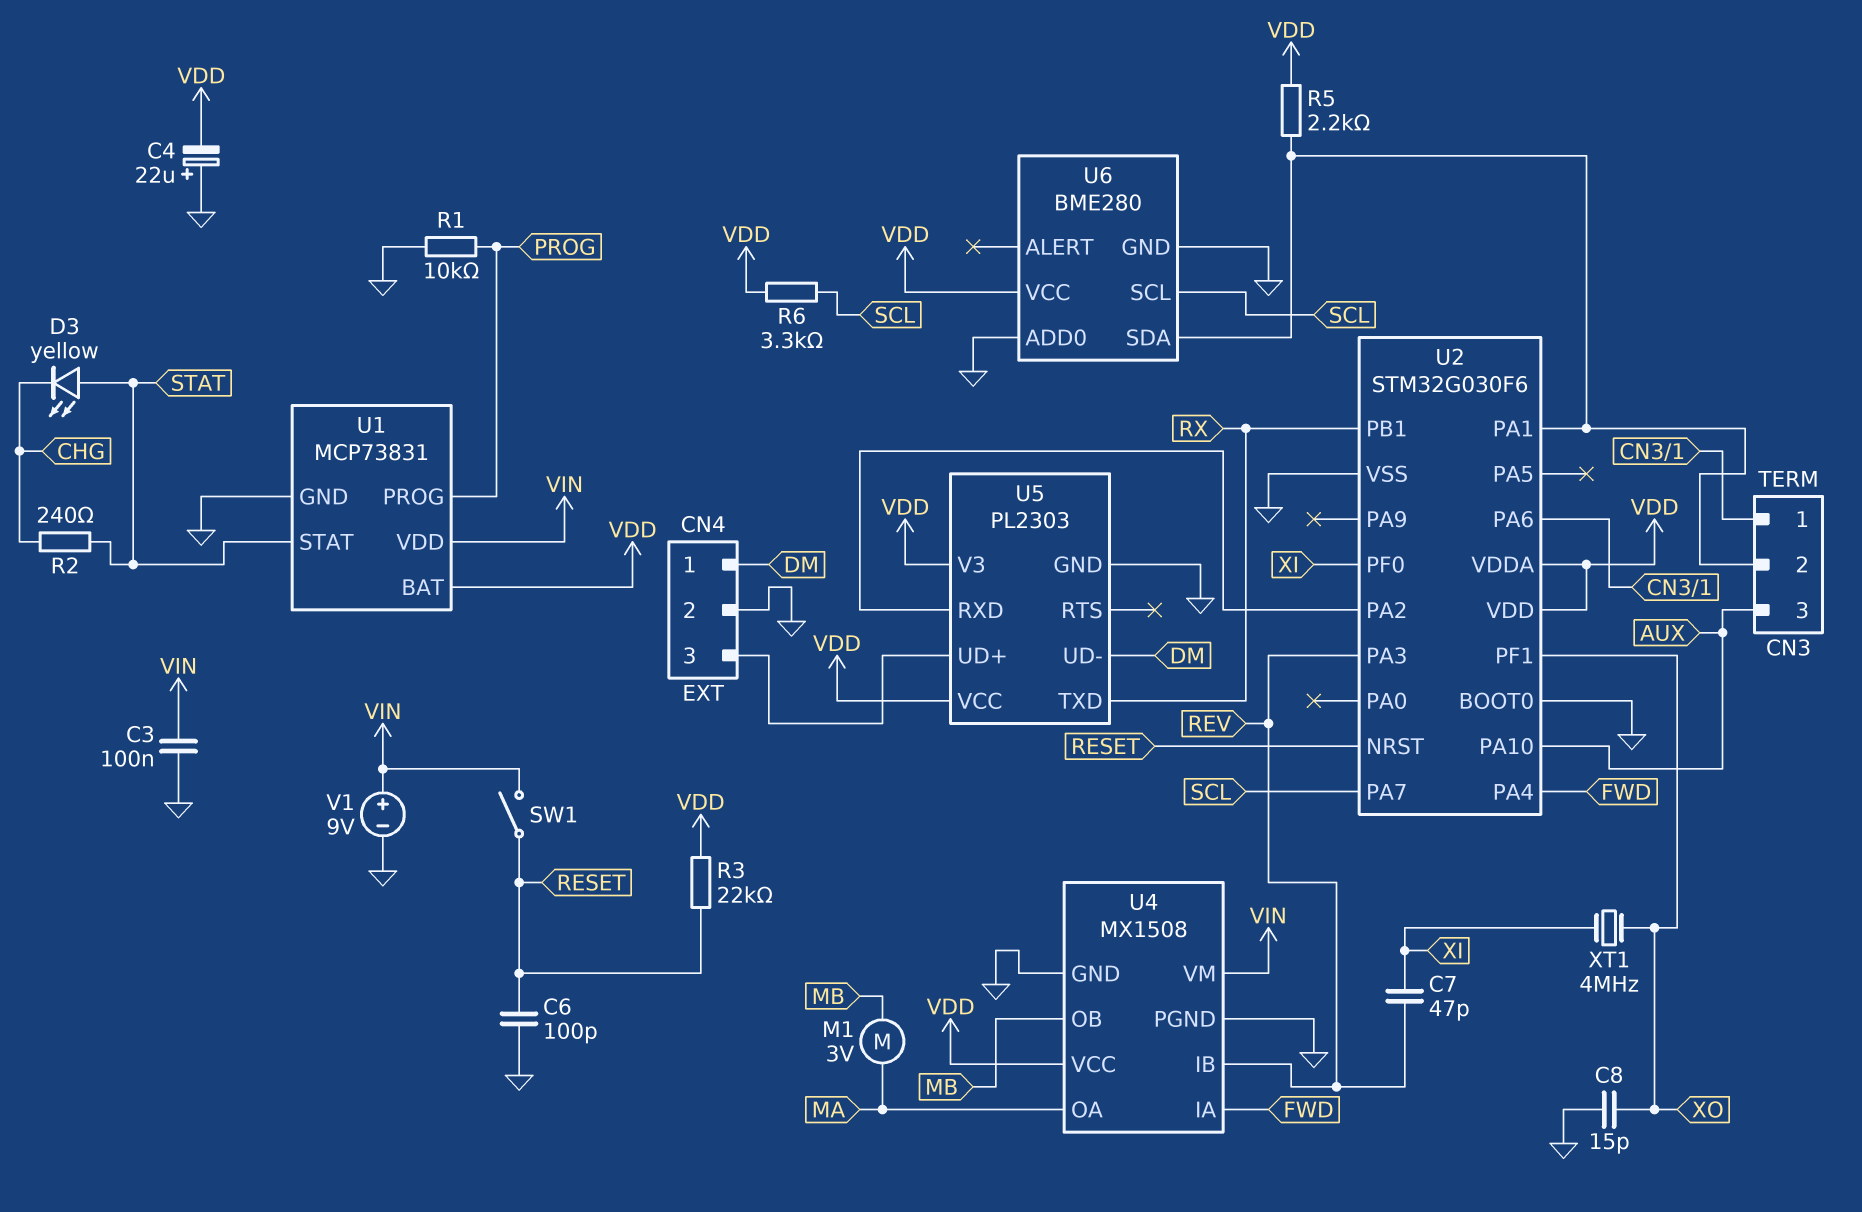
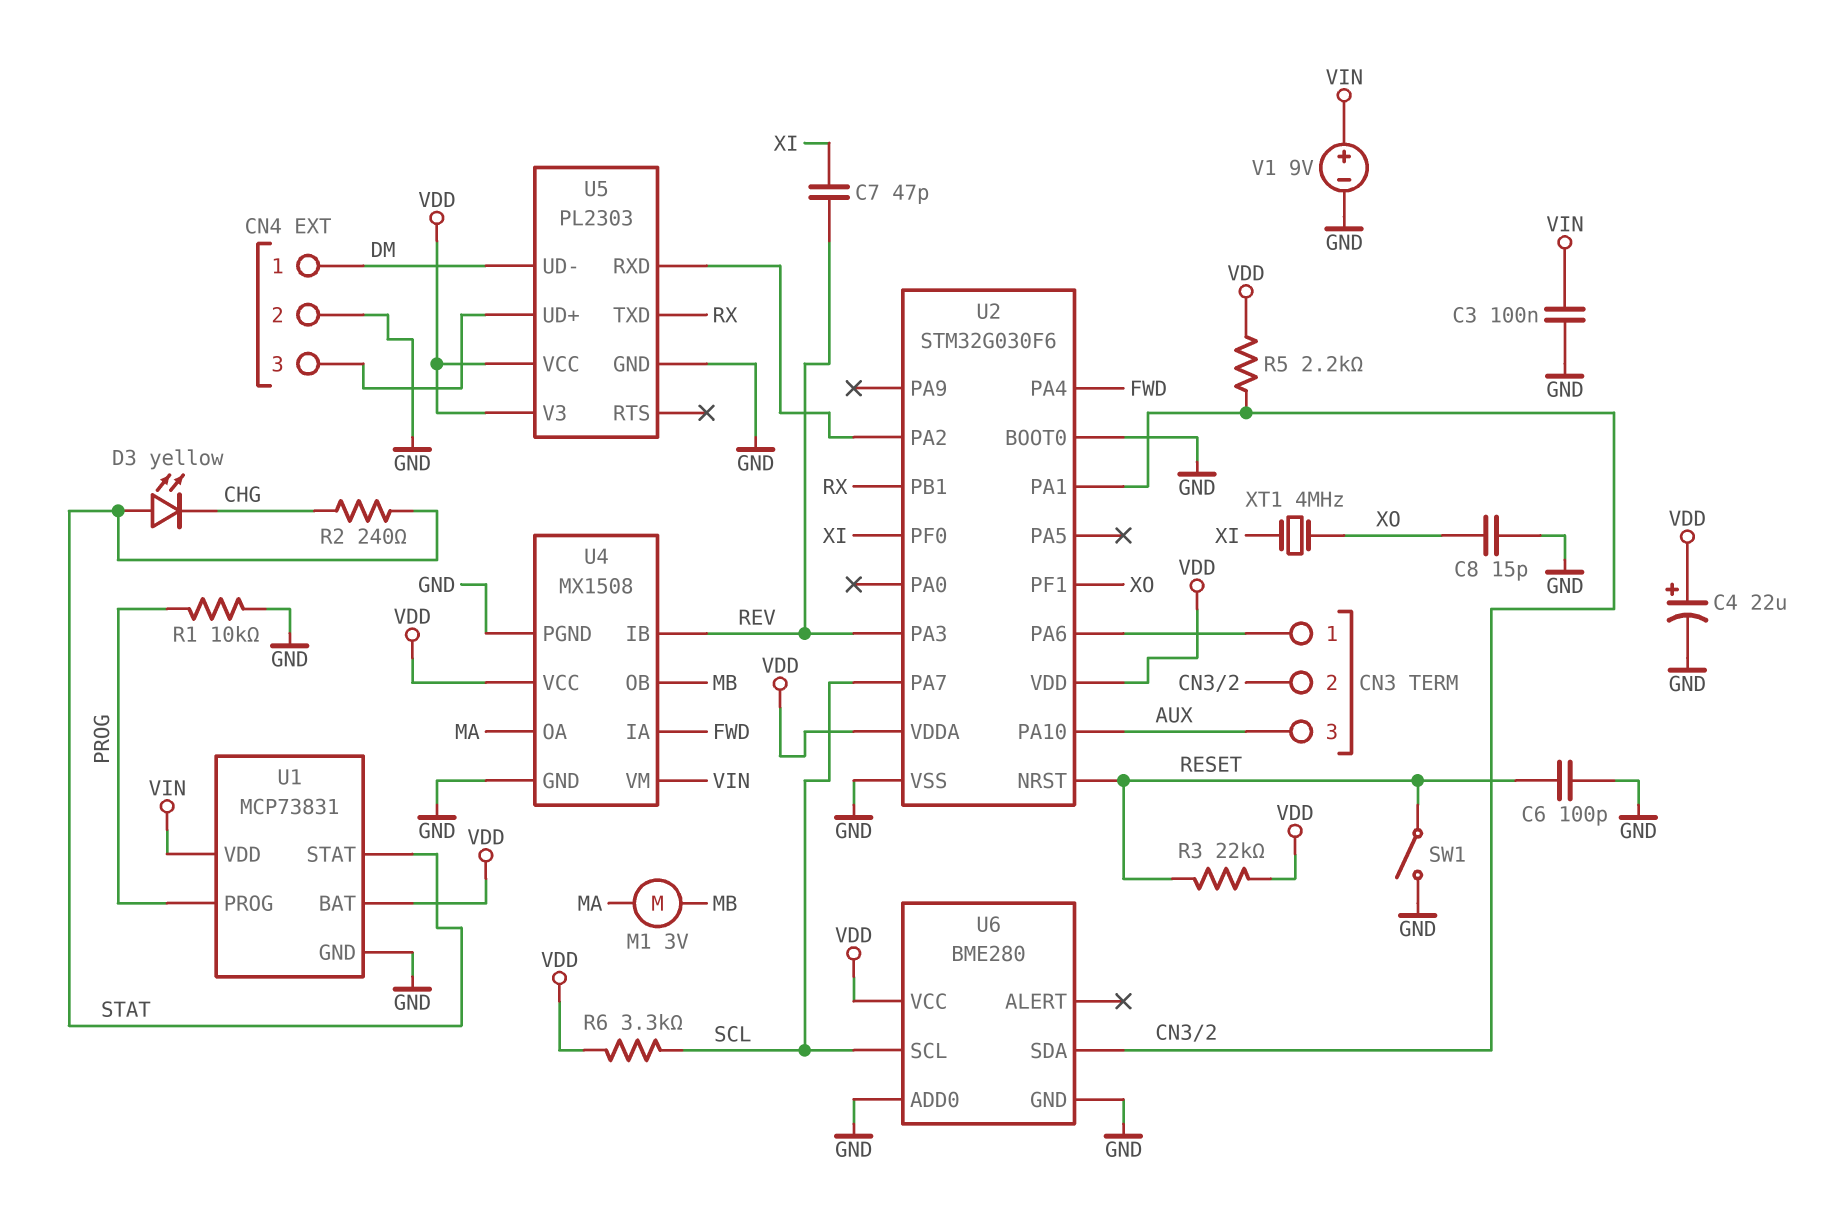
C4: 22uF (plus GND, minus VDD) -> 22uF (plus VDD, minus GND)
SW1: switch (RESET, VIN) -> switch (GND, RESET)

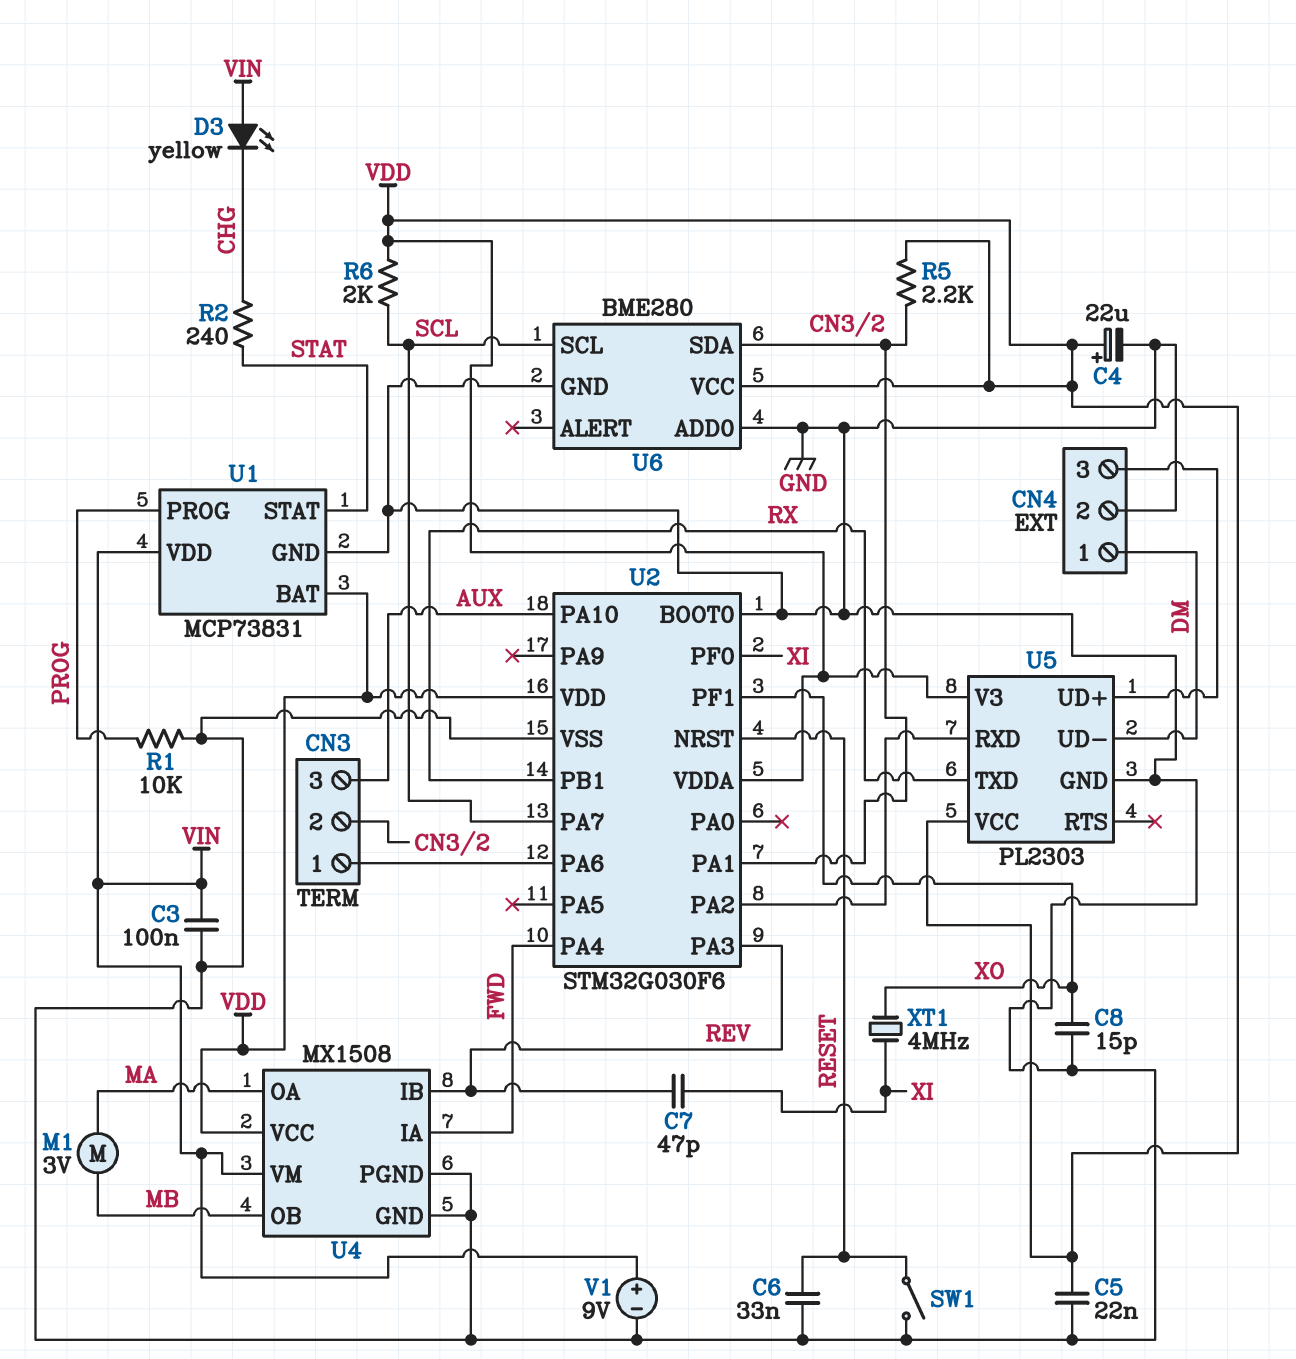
C5: none -> 22nF (GND, VDD)
C6: 100pF (GND, RESET) -> 33nF (GND, RESET)
D3: LED yellow (A STAT, K CHG) -> LED yellow (A VIN, K CHG)
R3: 22k (RESET, VDD) -> none
R6: 3.3k (SCL, VDD) -> 2k (SCL, VDD)

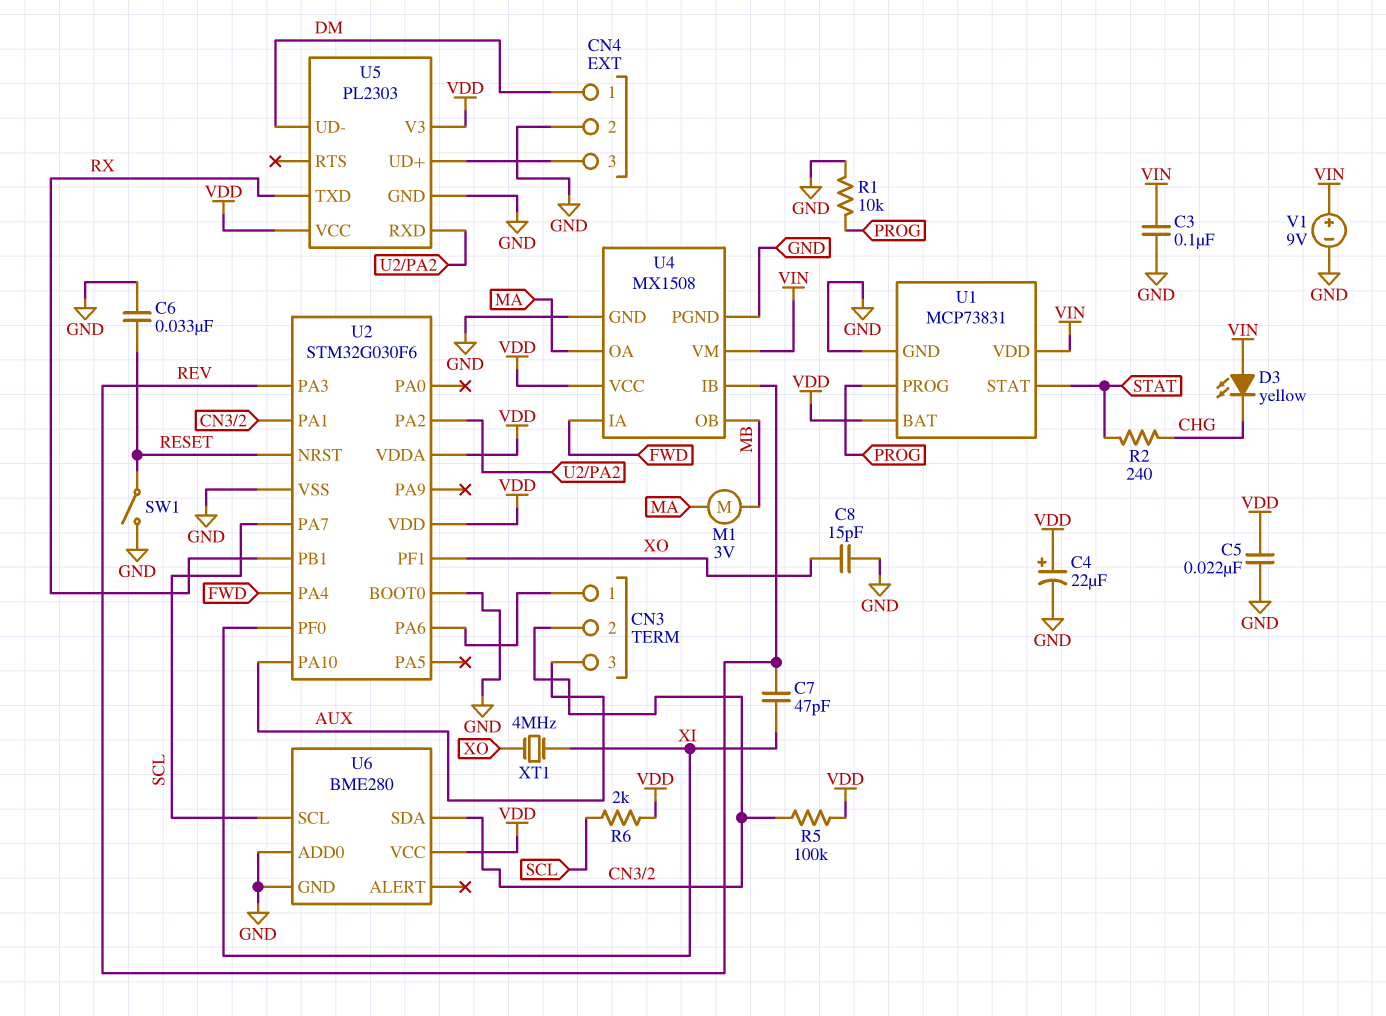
R5: 2.2k (CN3/2, VDD) -> 100k (CN3/2, VDD)

